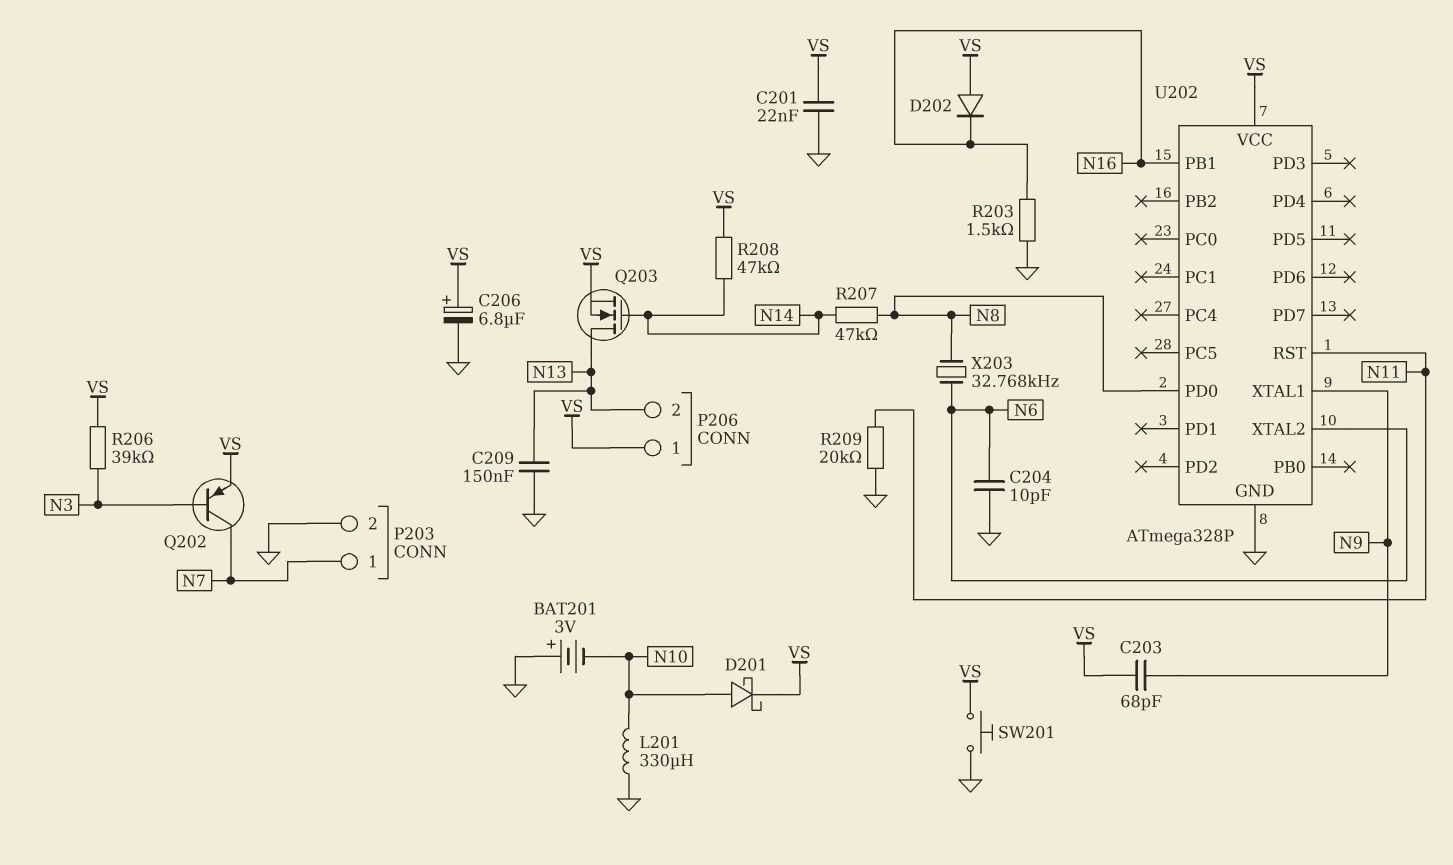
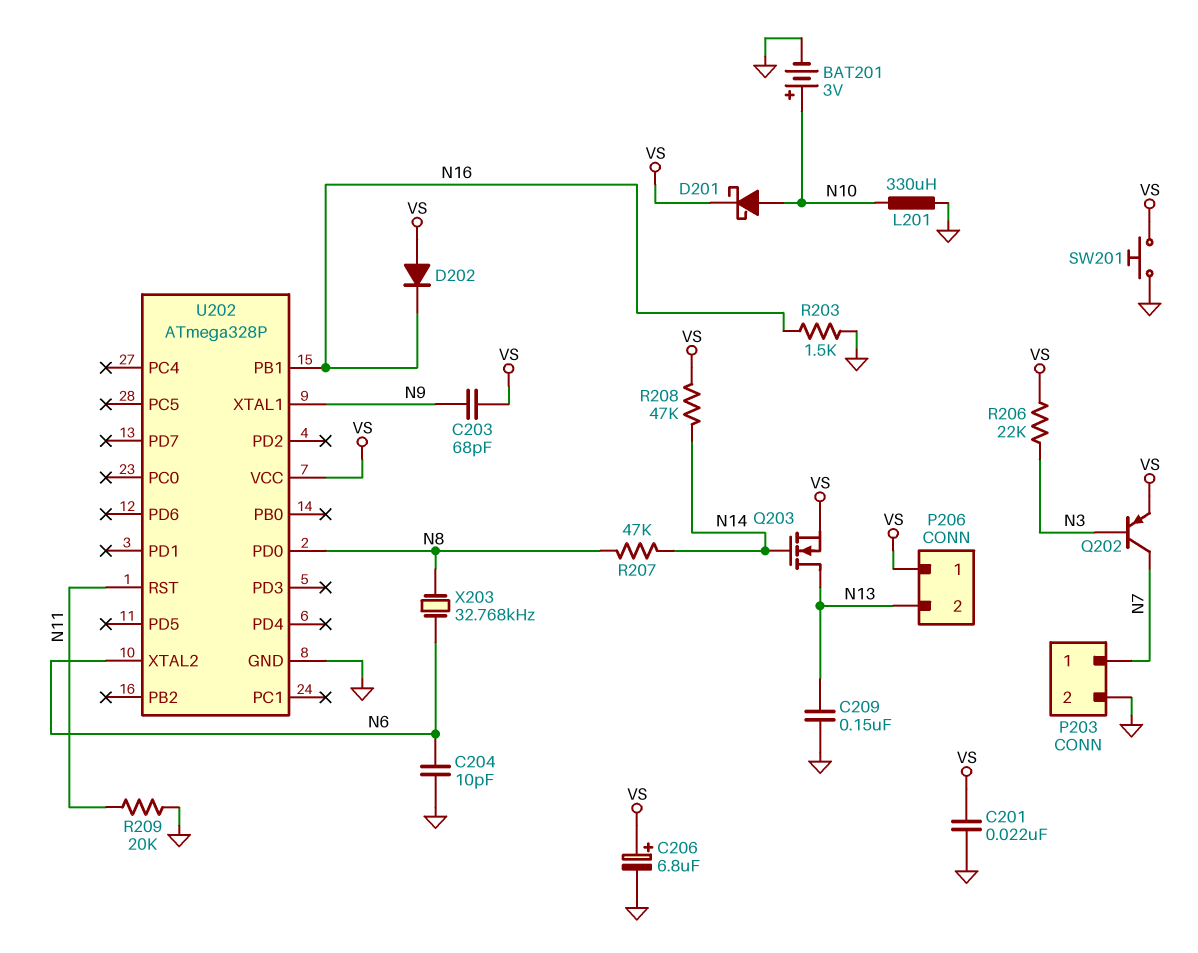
BAT201: 3V (plus GND, minus N10) -> 3V (plus N10, minus GND)
R206: 39k (N3, VS) -> 22k (N3, VS)

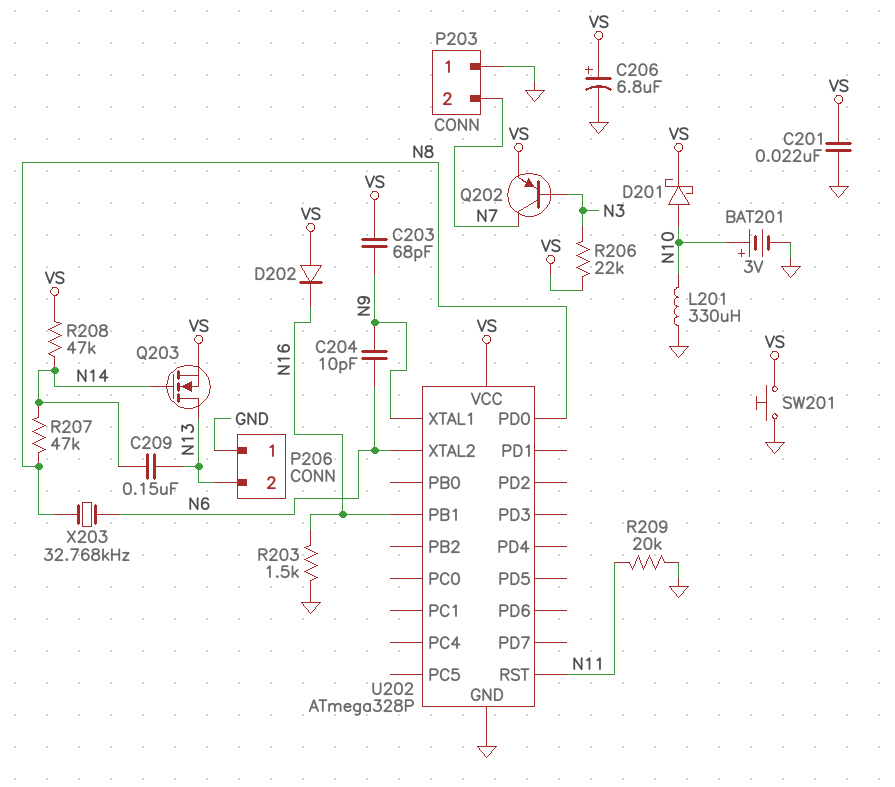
C204: 10pF (GND, N6) -> 10pF (N6, N9)
C209: 150nF (GND, N13) -> 150nF (N13, N14)
P203 pin 1: N7 -> GND
P203 pin 2: GND -> N7
P206 pin 1: VS -> GND

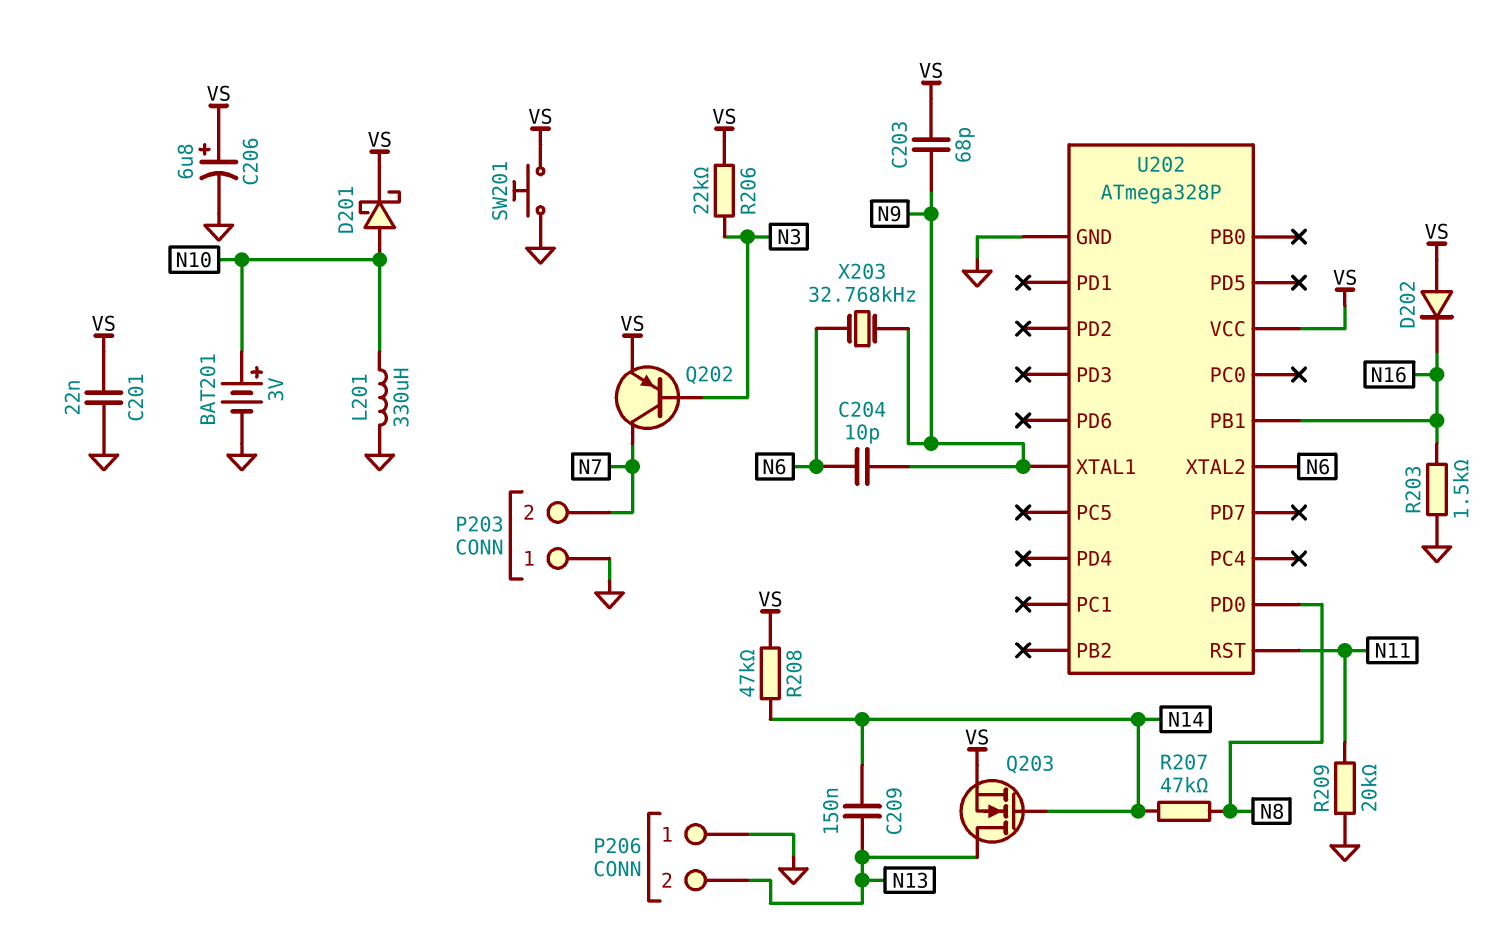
X203: 32.768kHz (N6, N8) -> 32.768kHz (N6, N9)

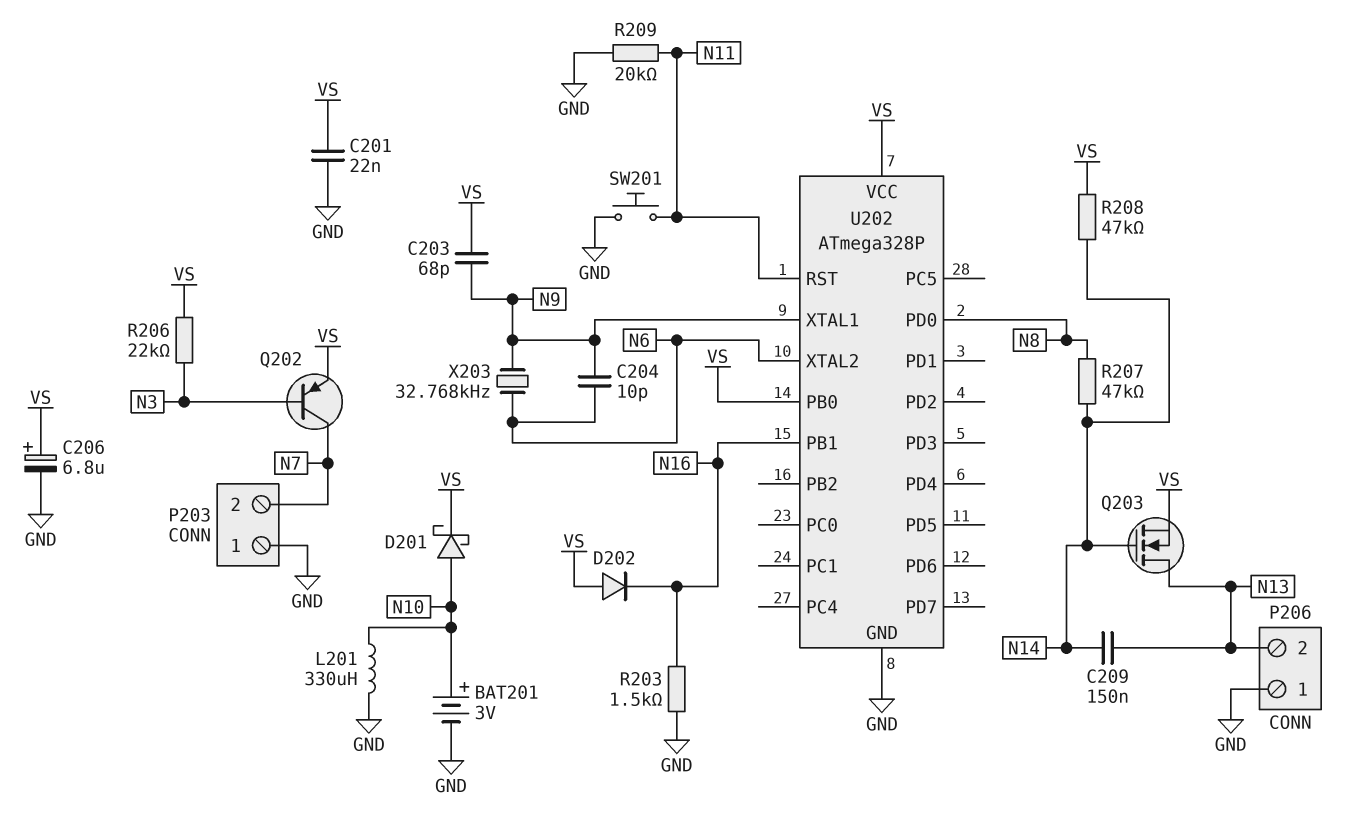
SW201: button (GND, VS) -> button (GND, N11)
U202 pin PB0: none -> VS

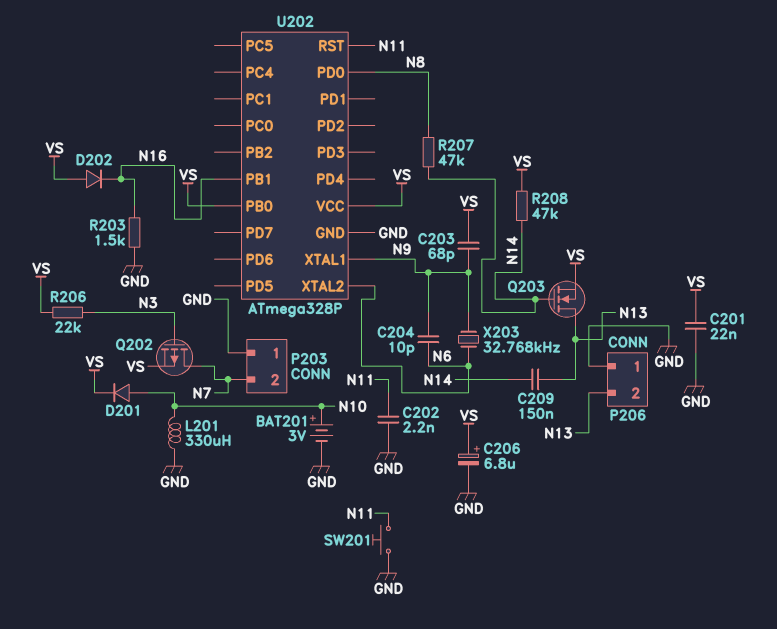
C202: none -> 2.2nF (GND, N11)
D201: schottky (A N10, K VS) -> diode (A N10, K VS)
Q202: PNP (B N3, C N7, E VS) -> PMOS (G N3, D N7, S VS)
R209: 20k (GND, N11) -> none

